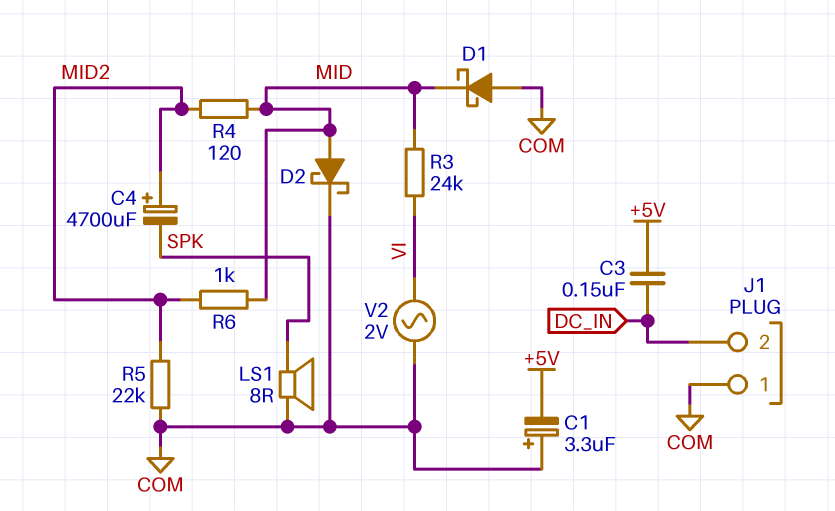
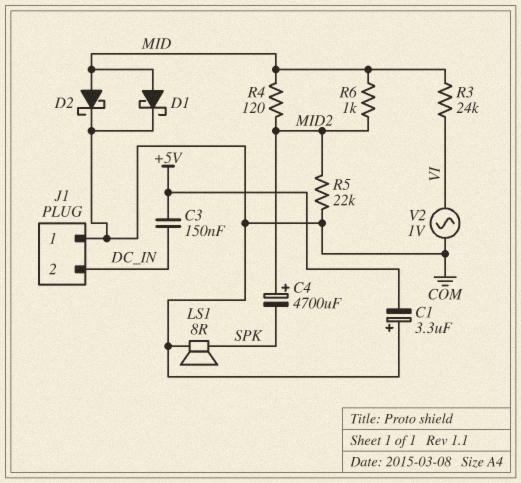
D1: schottky (A COM, K MID) -> schottky (A MID, K COM)
V2: AC 2V (COM, VI) -> AC 1V (COM, VI)

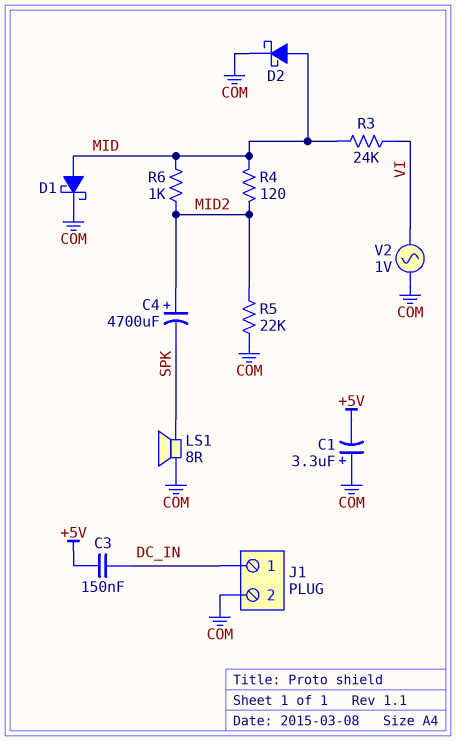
J1 pin 1: COM -> DC_IN
J1 pin 2: DC_IN -> COM

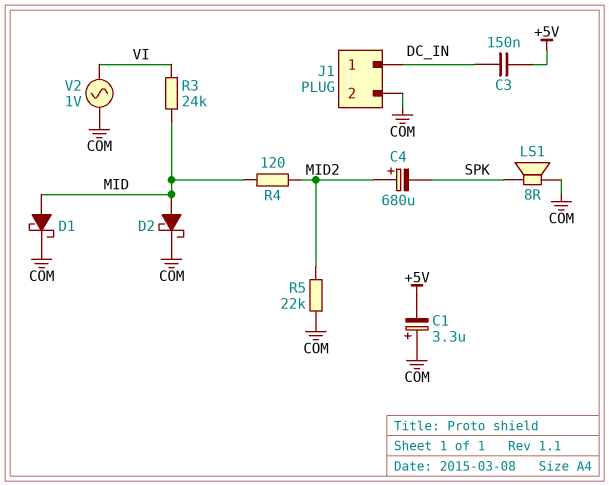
C4: 4700uF (plus MID2, minus SPK) -> 680uF (plus MID2, minus SPK)
R6: 1k (MID, MID2) -> none

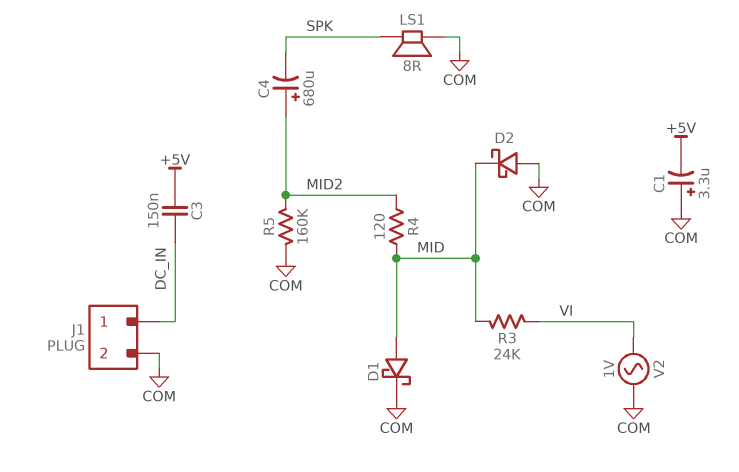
D2: schottky (A MID, K COM) -> schottky (A COM, K MID)
R5: 22k (COM, MID2) -> 160k (COM, MID2)

